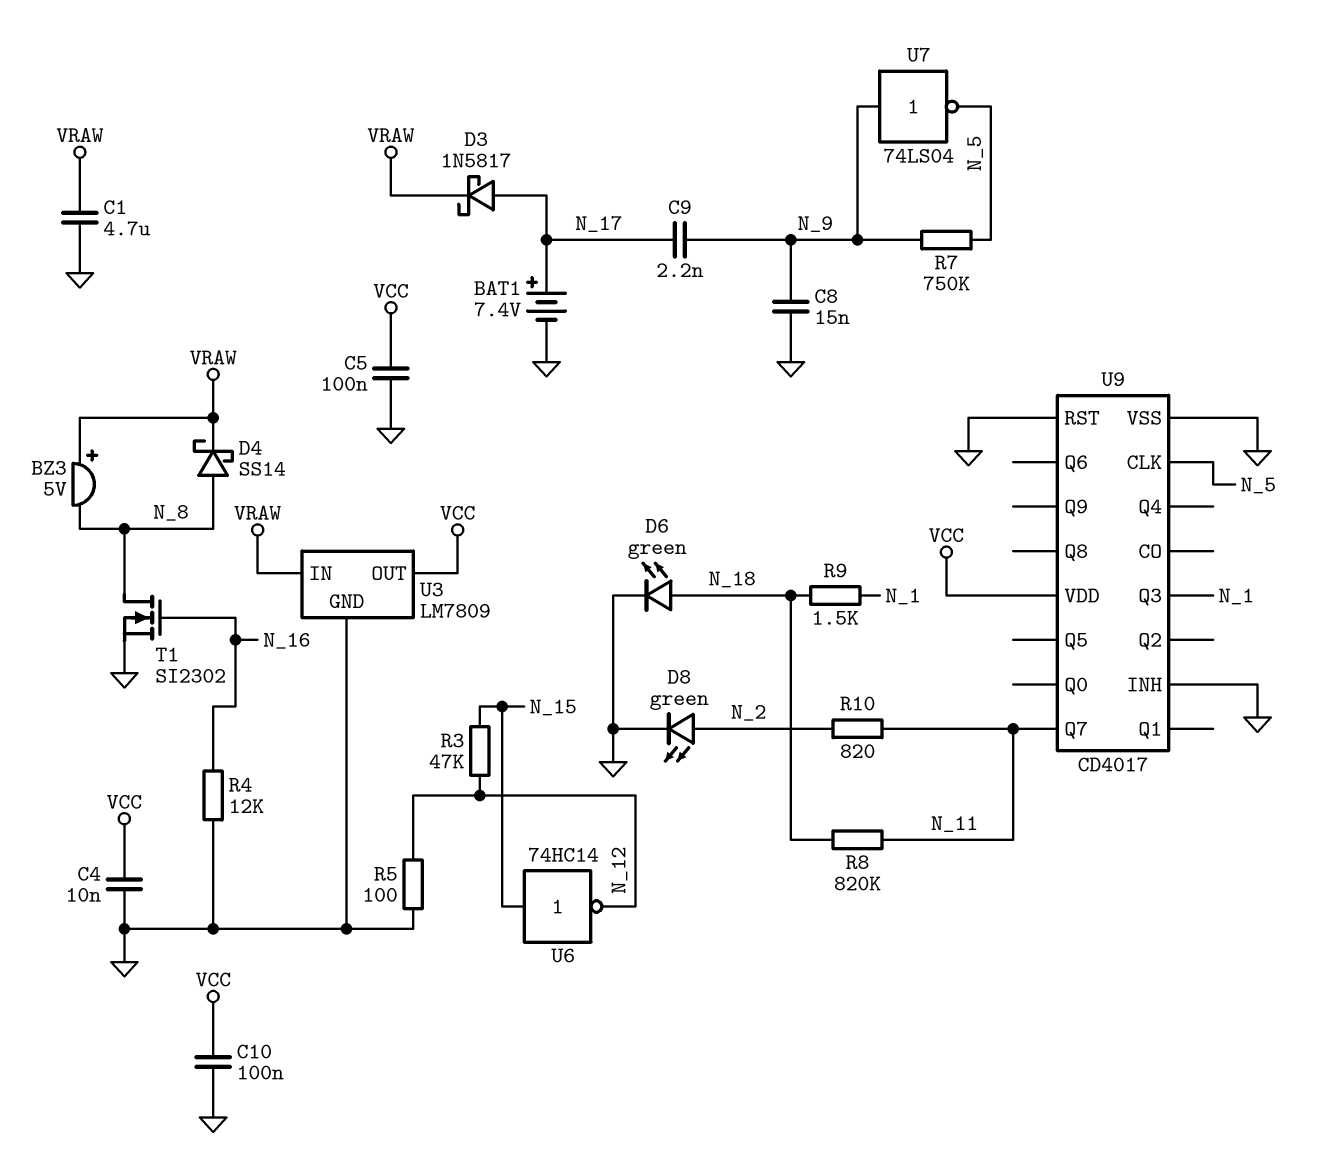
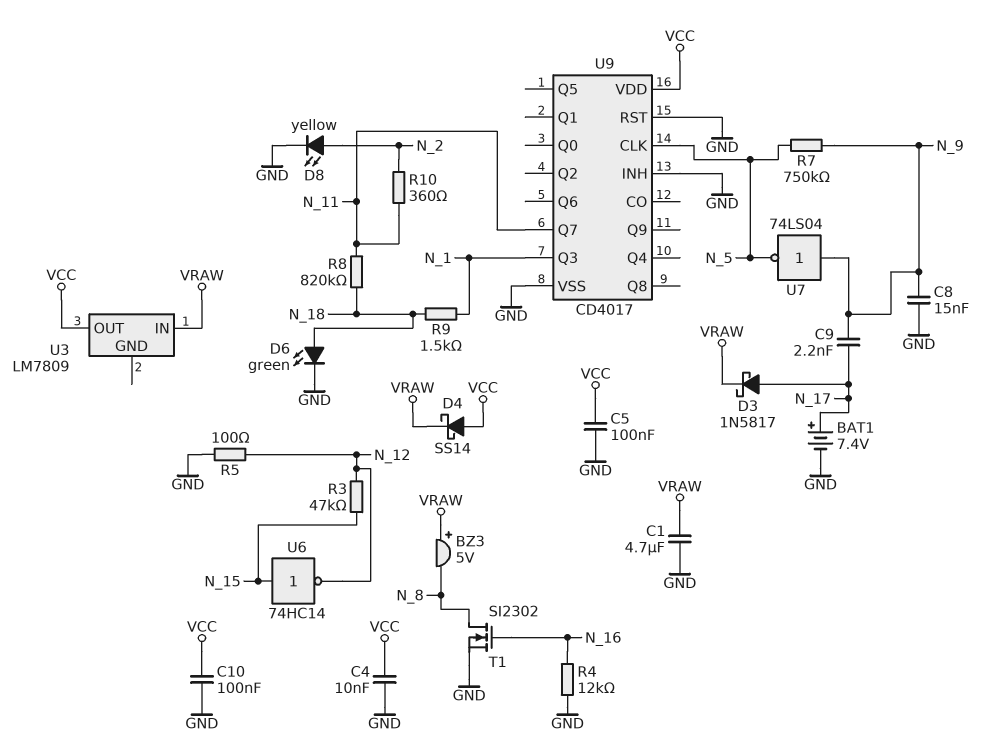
D4: schottky SS14 (A N_8, K VRAW) -> schottky SS14 (A VCC, K VRAW)
D8: LED green (A N_2, K GND) -> LED yellow (A N_2, K GND)
R10: 820 (N_2, N_11) -> 360 (N_2, N_11)
U3 pin GND: GND -> none

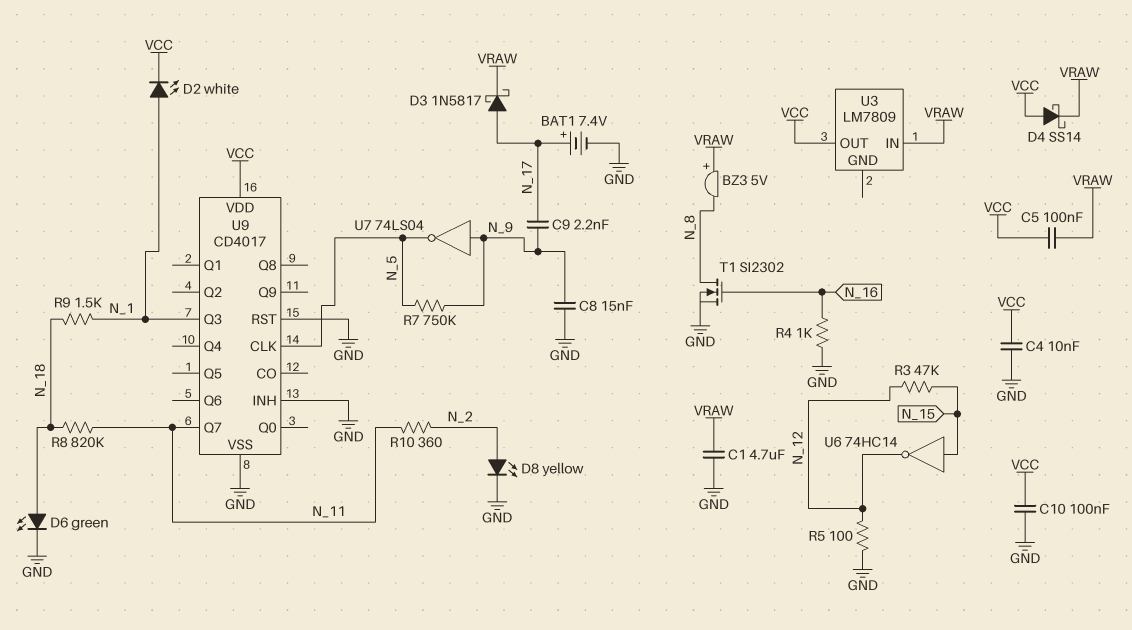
C5: 100nF (GND, VCC) -> 100nF (VCC, VRAW)
D2: none -> LED white (A N_1, K VCC)
R4: 12k (GND, N_16) -> 1k (GND, N_16)

